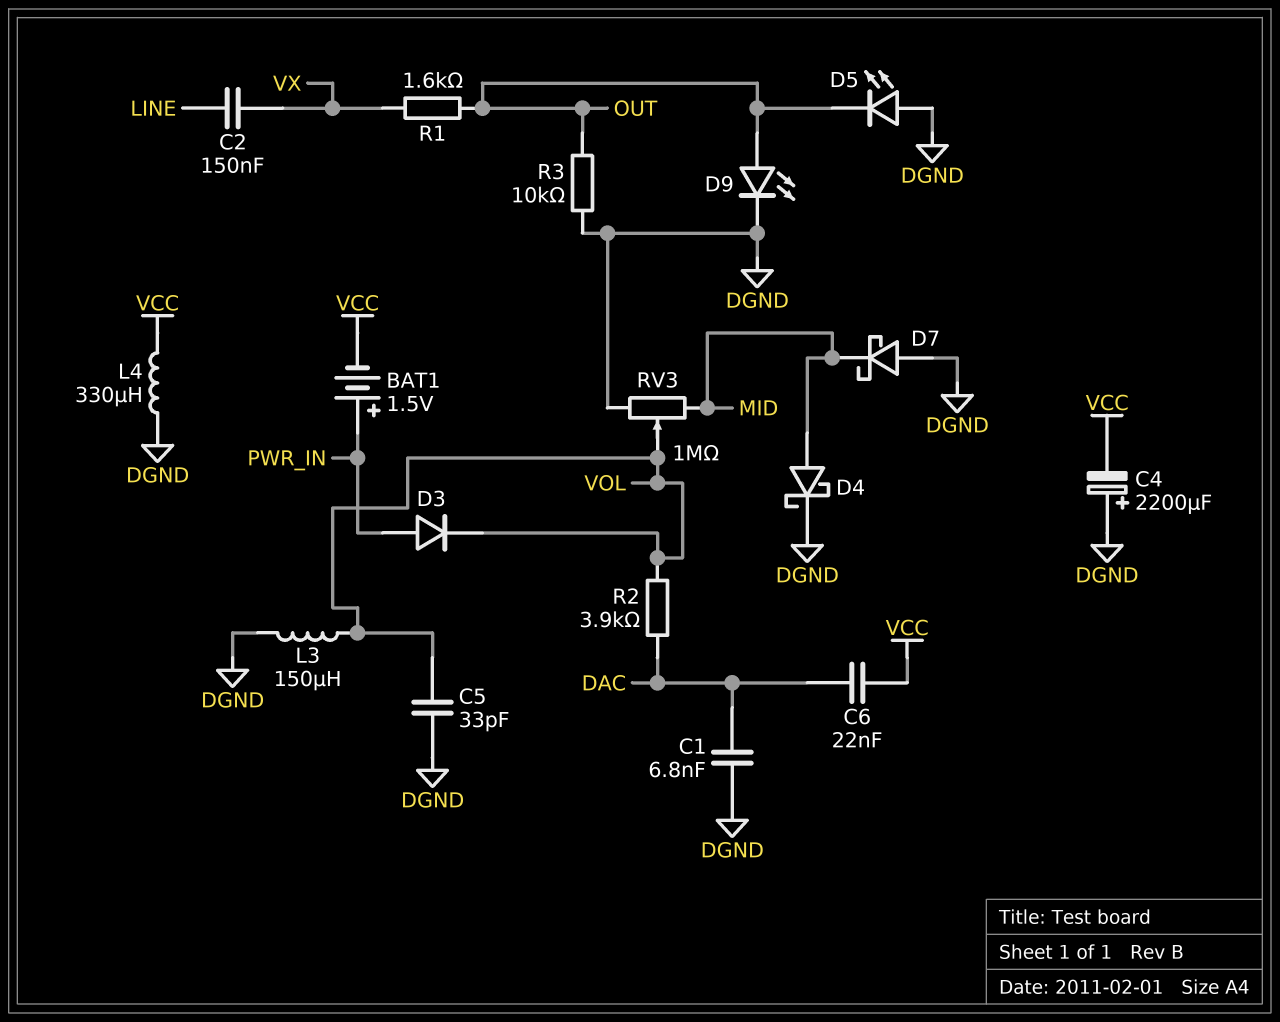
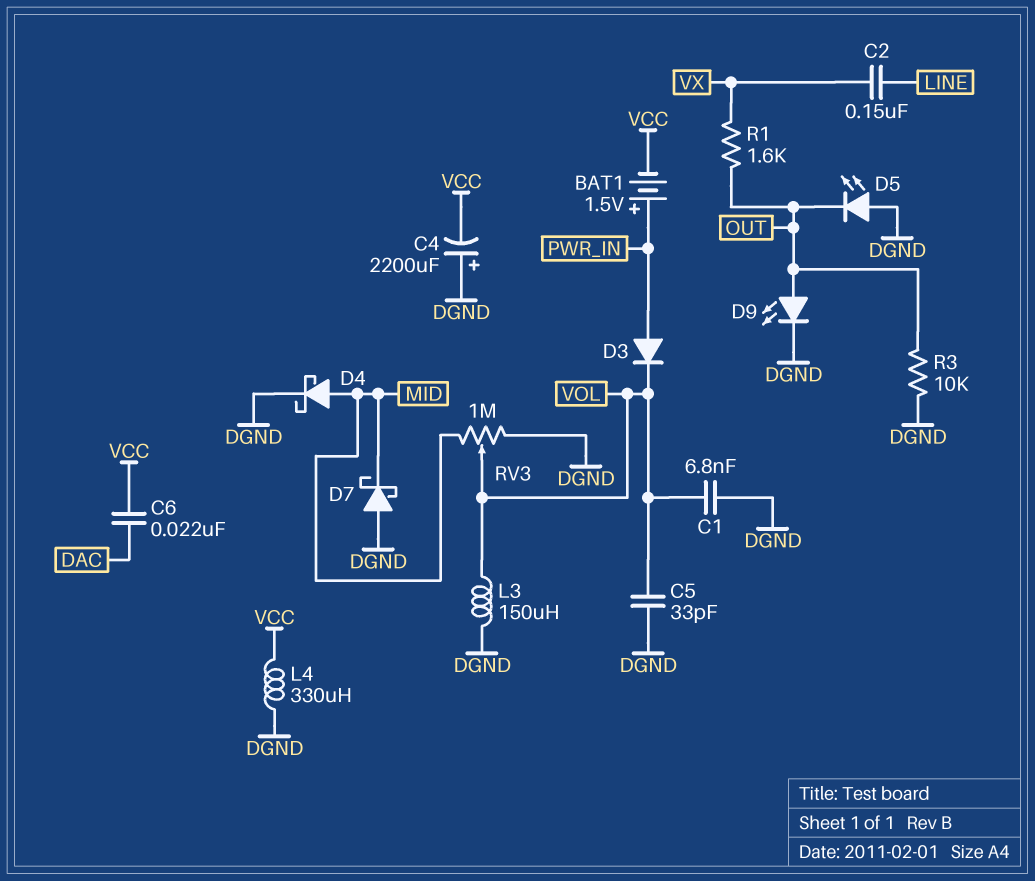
C1: 6.8nF (DAC, DGND) -> 6.8nF (DGND, VOL)
R2: 3.9k (DAC, VOL) -> none

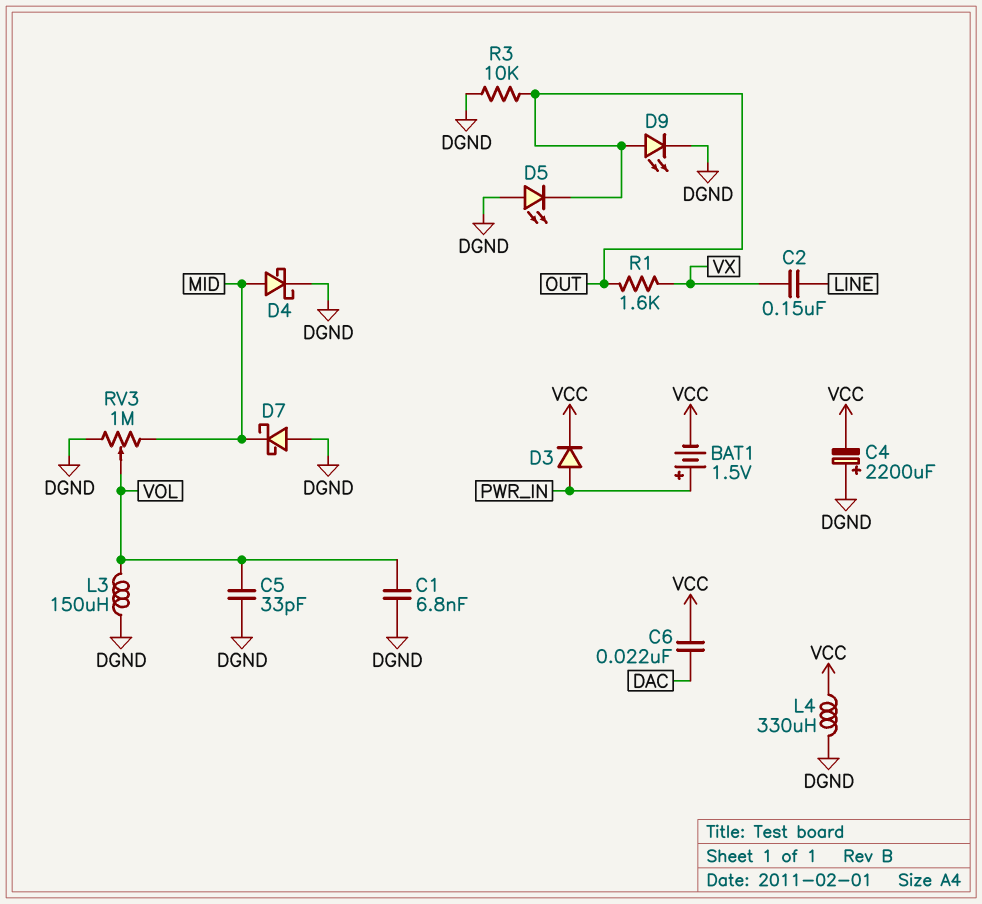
D3: diode (A PWR_IN, K VOL) -> diode (A PWR_IN, K VCC)

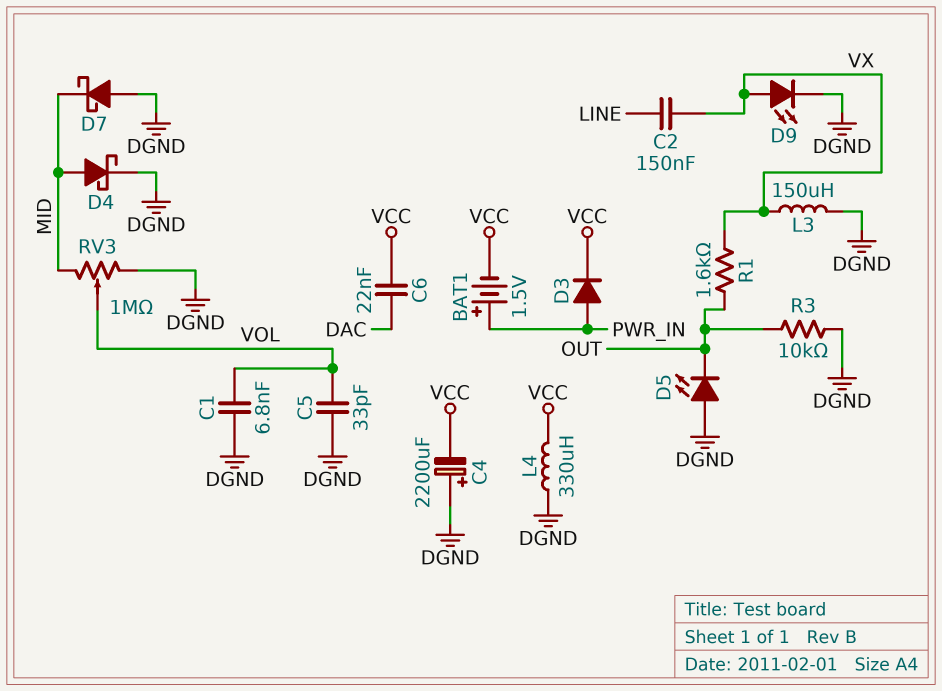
D9: LED (A OUT, K DGND) -> LED (A VX, K DGND)
L3: 150uH (DGND, VOL) -> 150uH (DGND, VX)

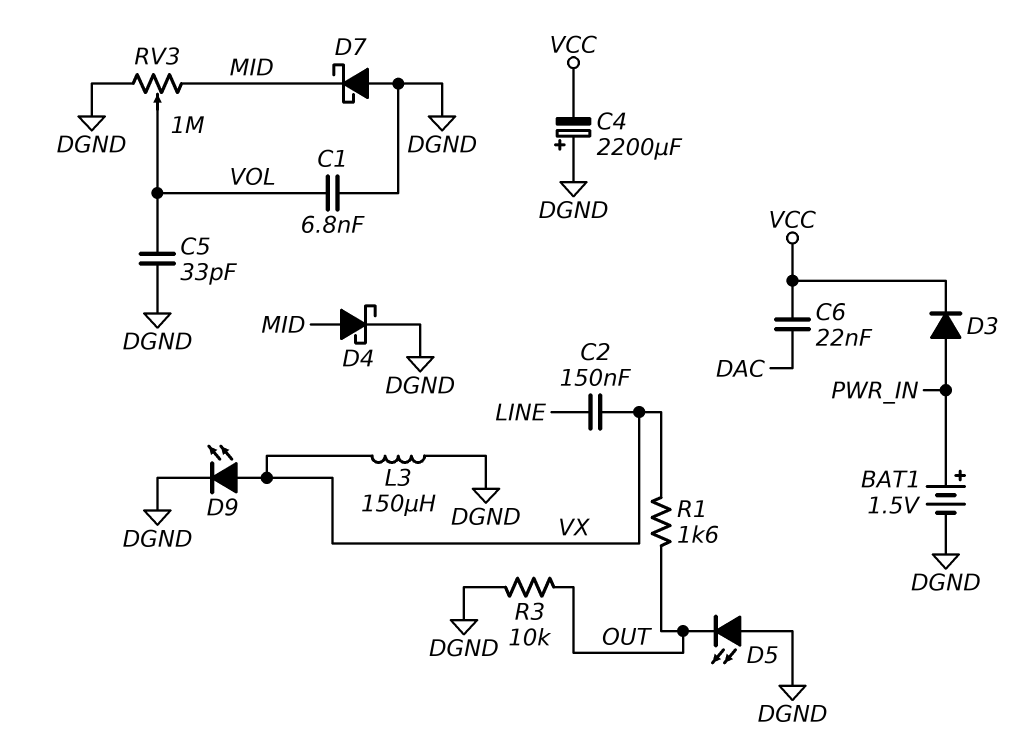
BAT1: 1.5V (plus PWR_IN, minus VCC) -> 1.5V (plus PWR_IN, minus DGND)
L4: 330uH (DGND, VCC) -> none

